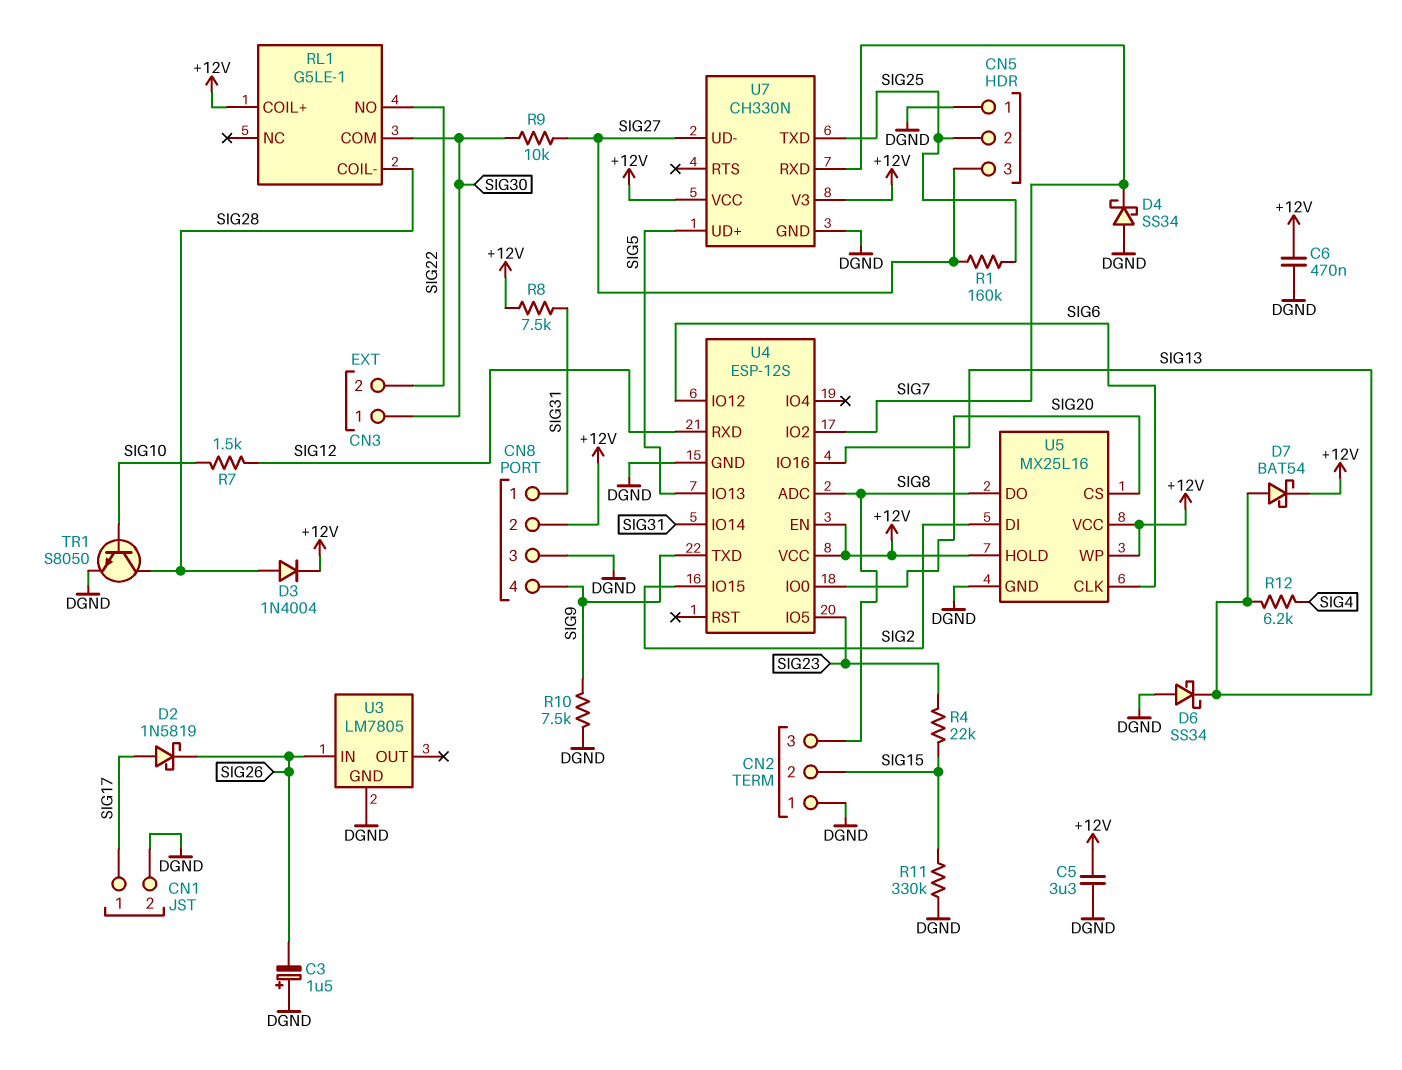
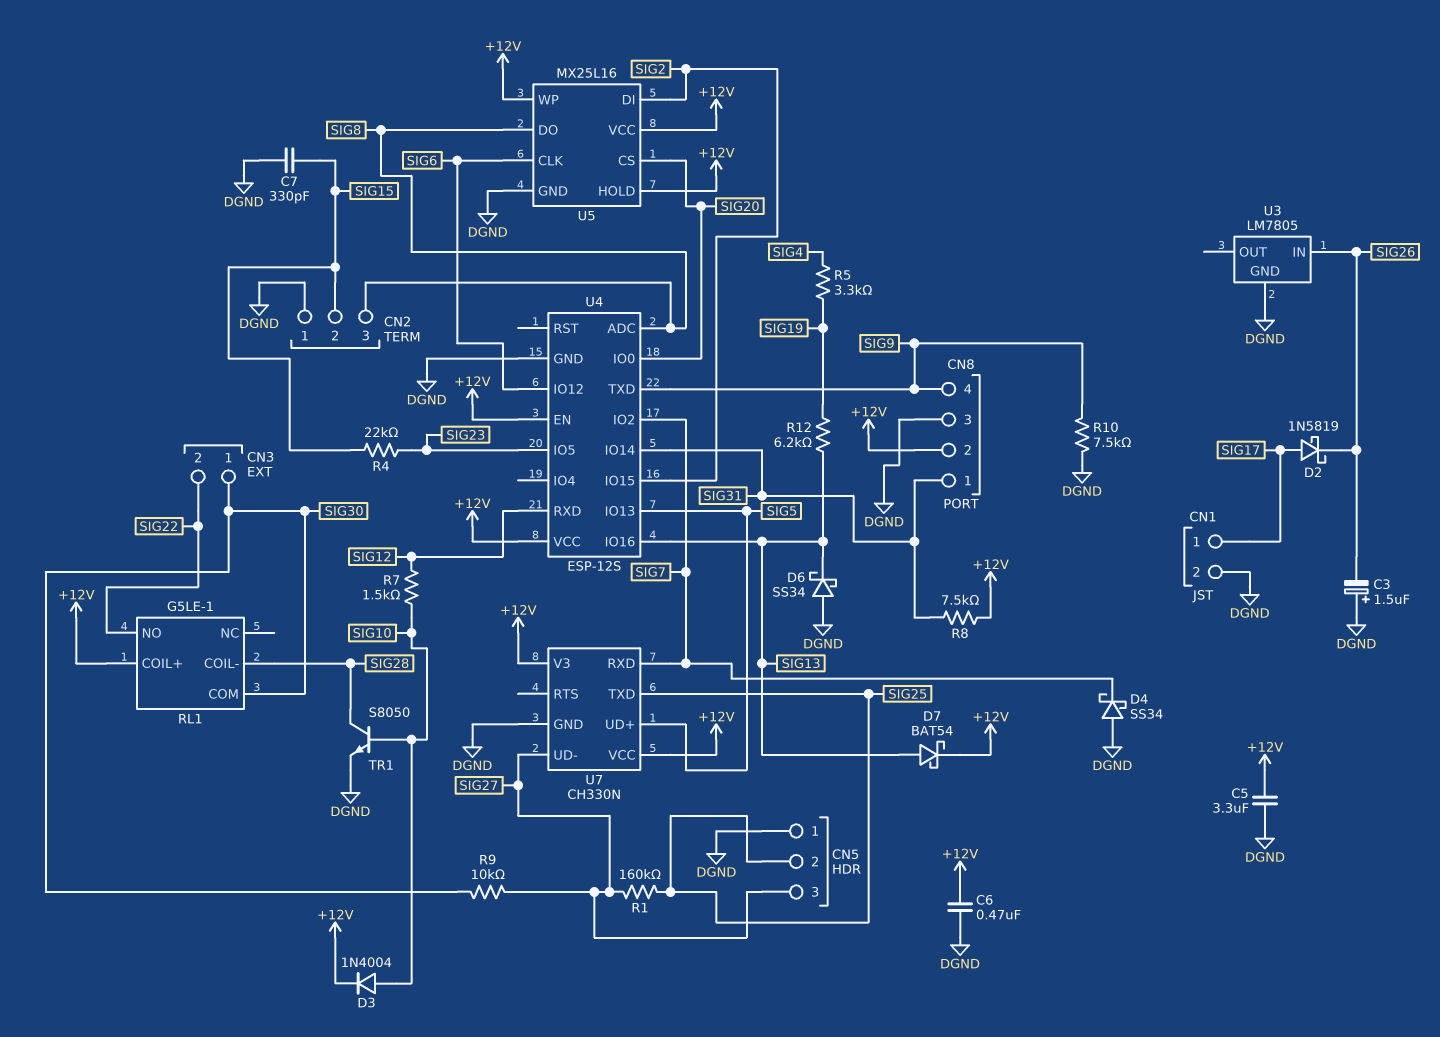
C7: none -> 330pF (DGND, SIG15)
D3: diode 1N4004 (A SIG28, K +12V) -> diode 1N4004 (A SIG10, K +12V)
R5: none -> 3.3k (SIG4, SIG19)
R11: 330k (DGND, SIG15) -> none
R12: 6.2k (SIG4, SIG13) -> 6.2k (SIG13, SIG19)

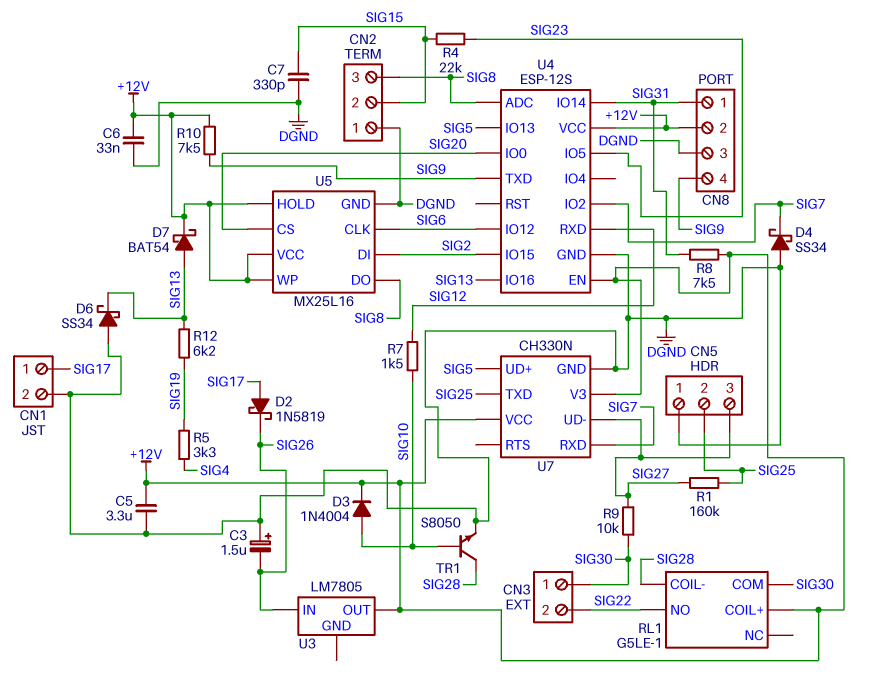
C6: 470nF (+12V, DGND) -> 33nF (+12V, DGND)
R10: 7.5k (DGND, SIG9) -> 7.5k (+12V, SIG9)
U3 pin GND: DGND -> none
U3 pin OUT: none -> +12V

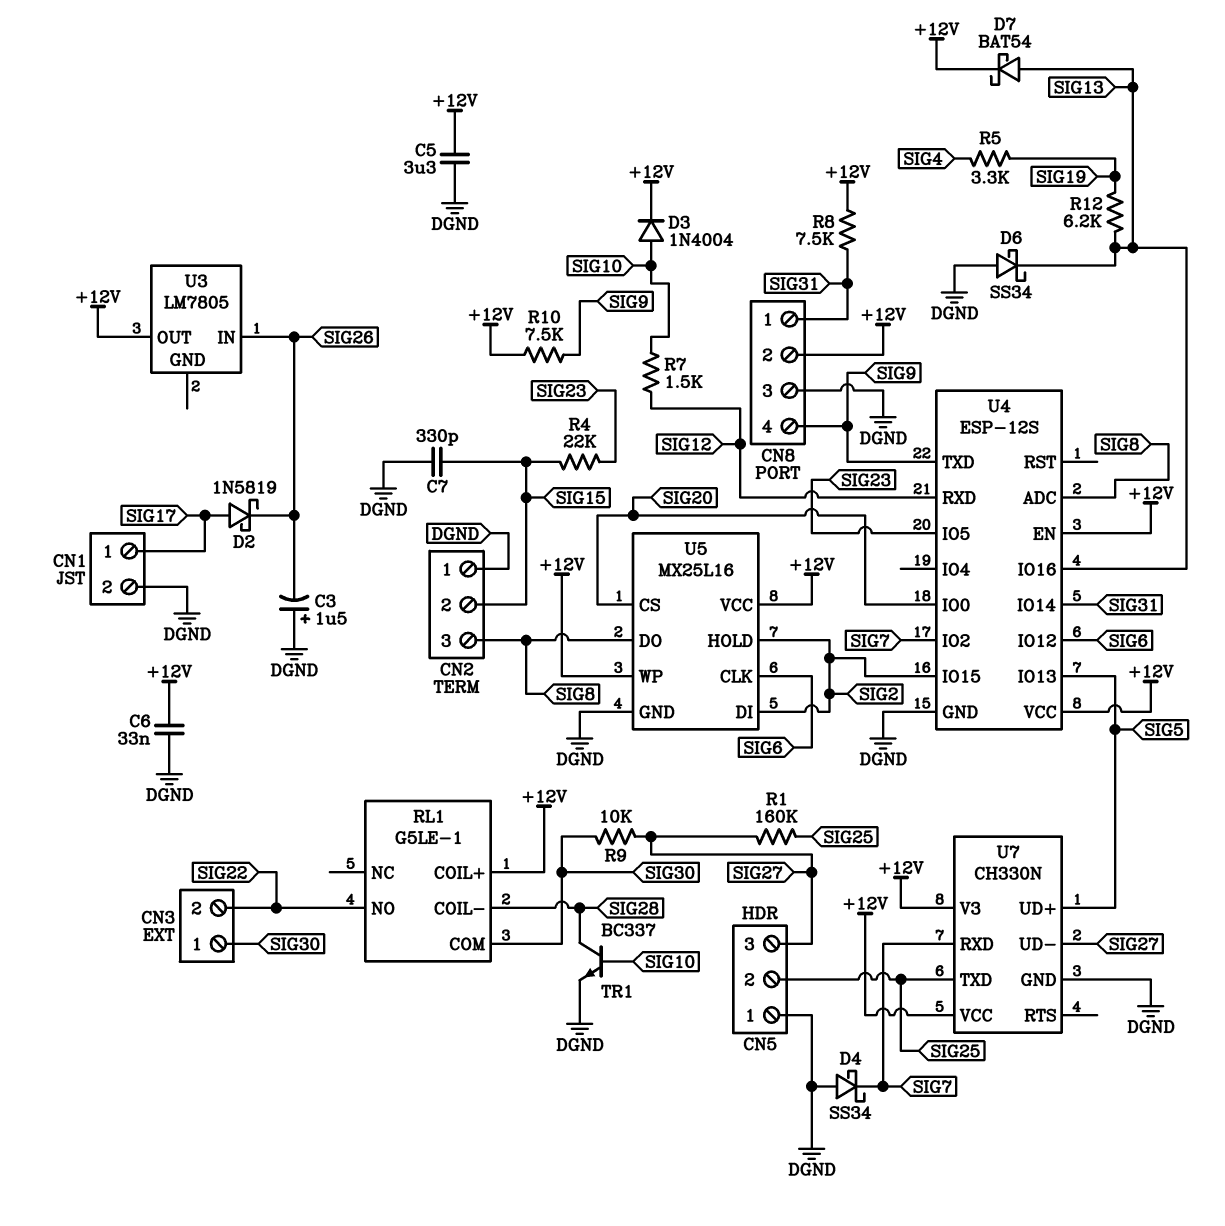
TR1: NPN S8050 (B SIG10, C SIG28, E DGND) -> NPN BC337 (B SIG10, C SIG28, E DGND)
U5 pin HOLD: +12V -> SIG2

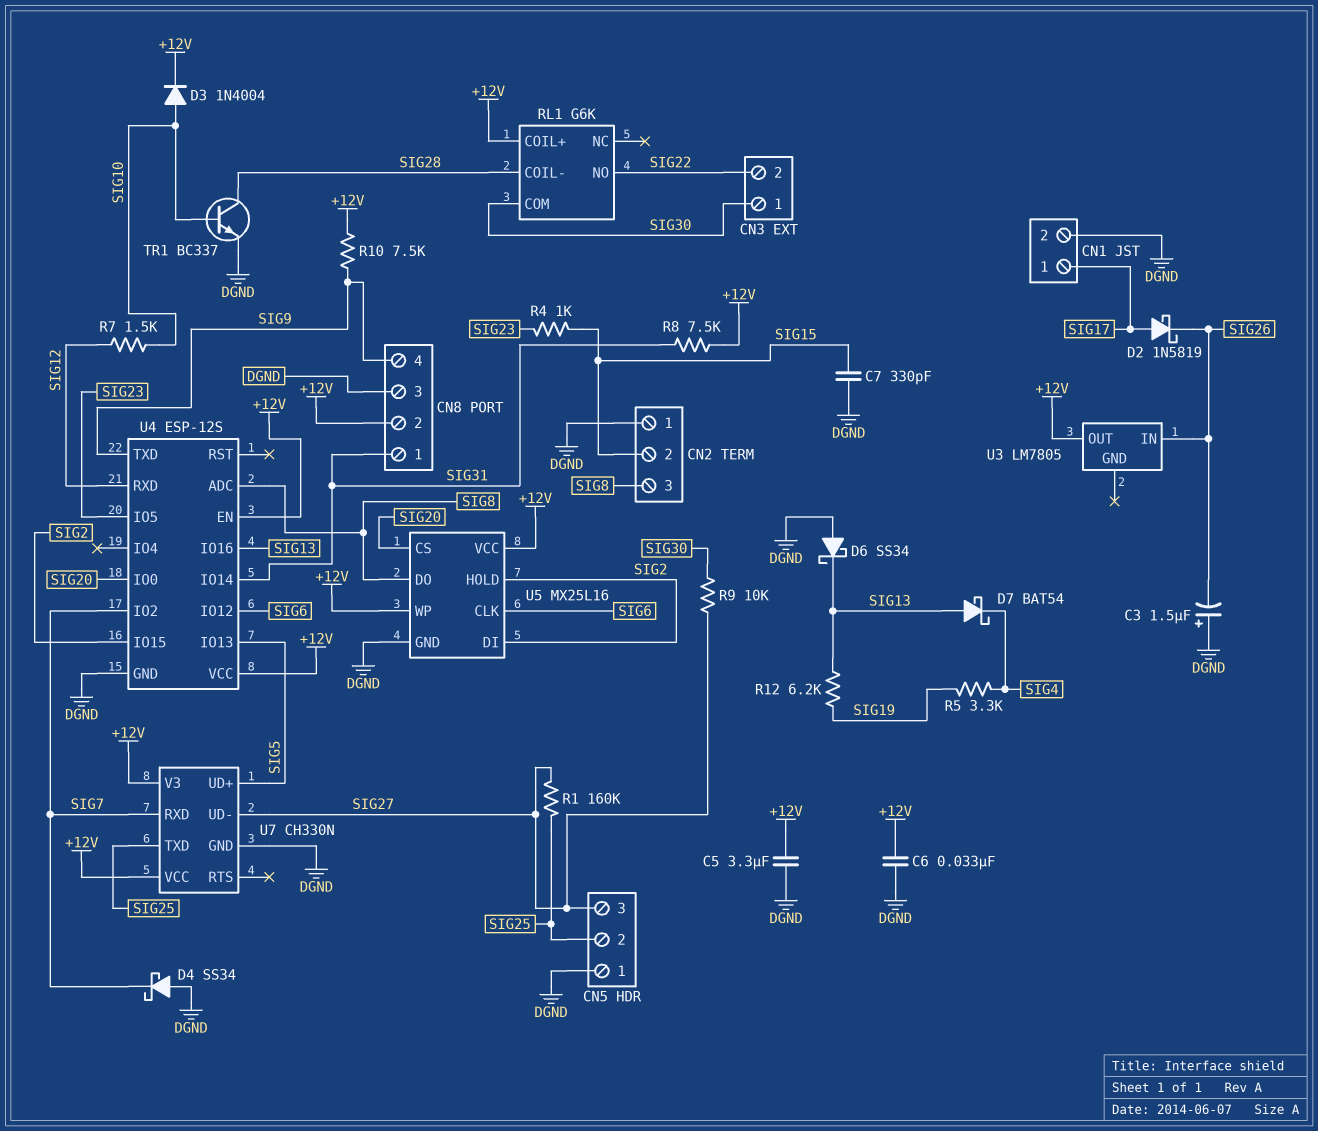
D7: schottky BAT54 (A SIG13, K +12V) -> schottky BAT54 (A SIG13, K SIG4)
R4: 22k (SIG15, SIG23) -> 1k (SIG15, SIG23)
RL1: G5LE-1 -> G6K

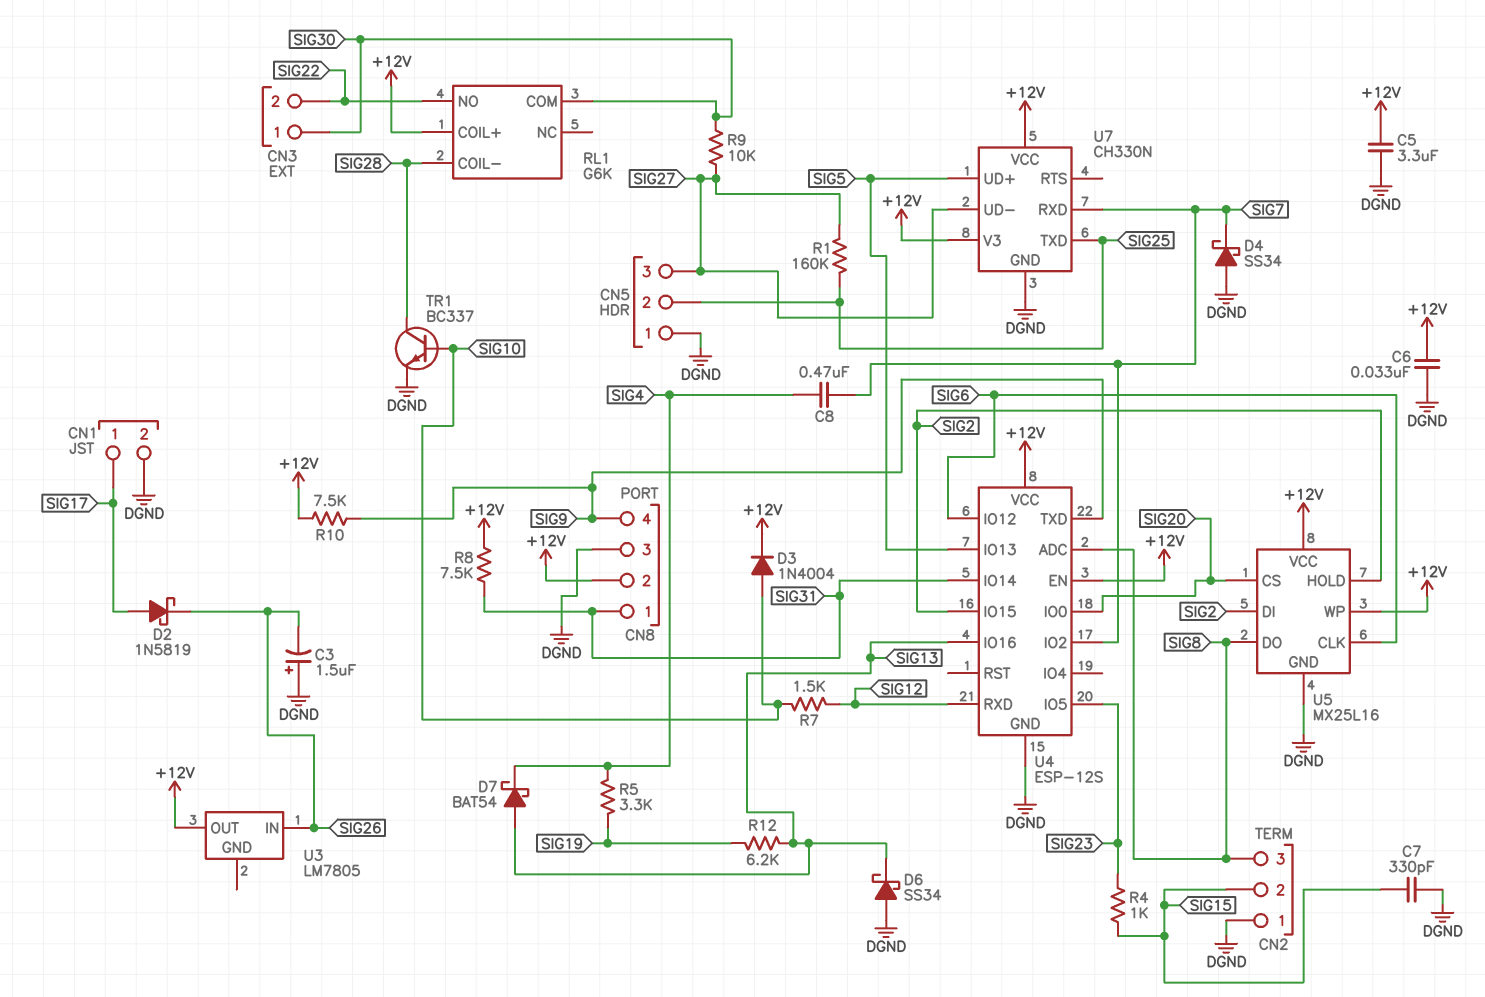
C8: none -> 470nF (SIG4, SIG7)

